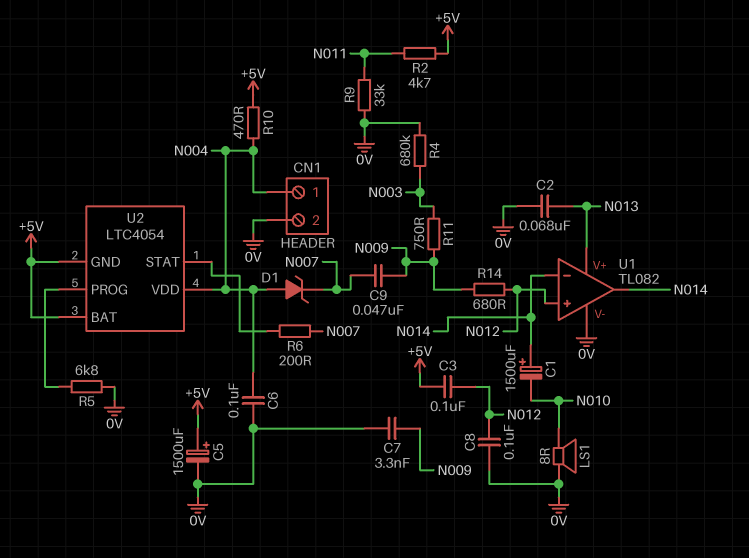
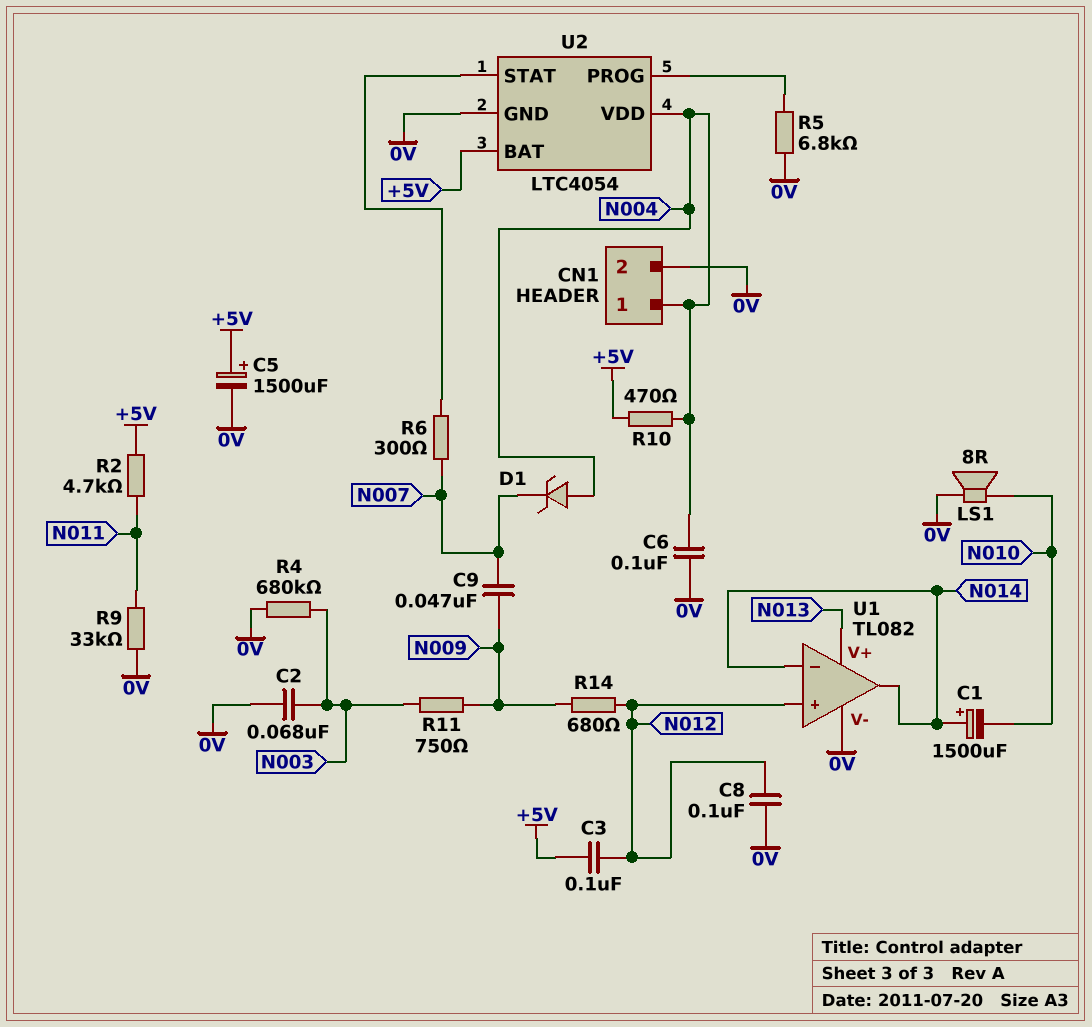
C2: 68nF (0V, N013) -> 68nF (0V, N003)
C7: 3.3nF (0V, N009) -> none
R6: 200 (N007, U2/STAT) -> 300 (N007, U2/STAT)
U2 pin GND: +5V -> 0V

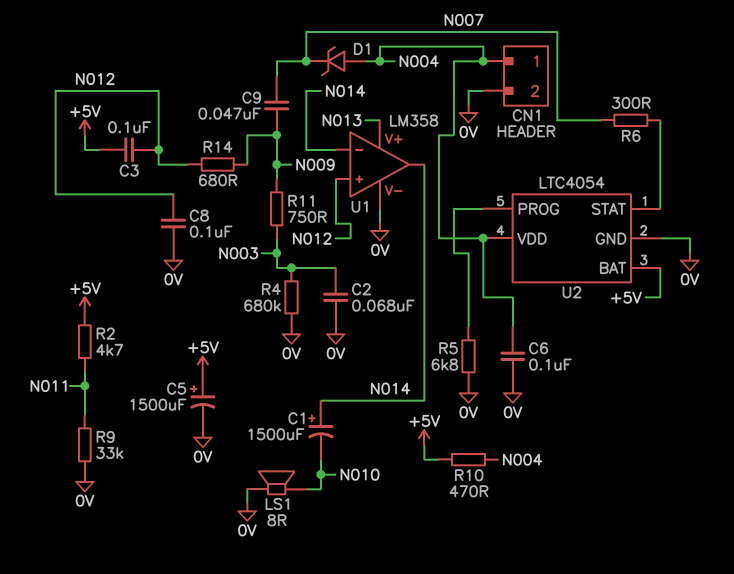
U1: TL082 -> LM358

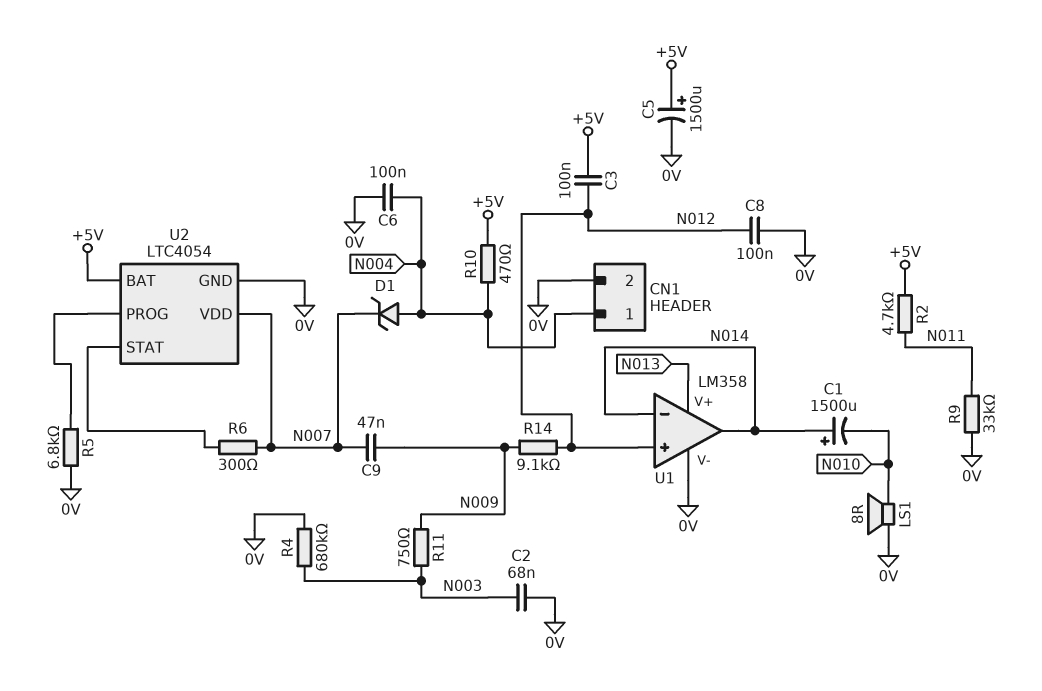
R14: 680 (N009, N012) -> 9.1k (N009, N012)
U2 pin VDD: N004 -> N007

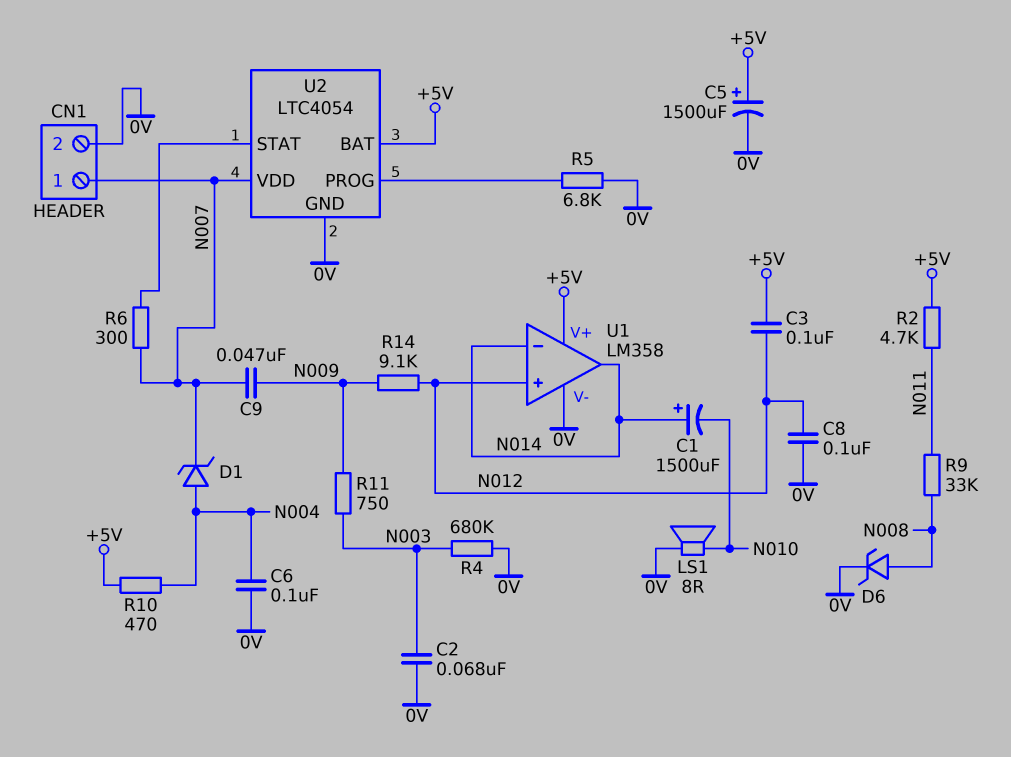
CN1 pin 1: N004 -> N007
D6: none -> zener (A N008, K 0V)
R9: 33k (0V, N011) -> 33k (N008, N011)
U1 pin V+: N013 -> +5V

